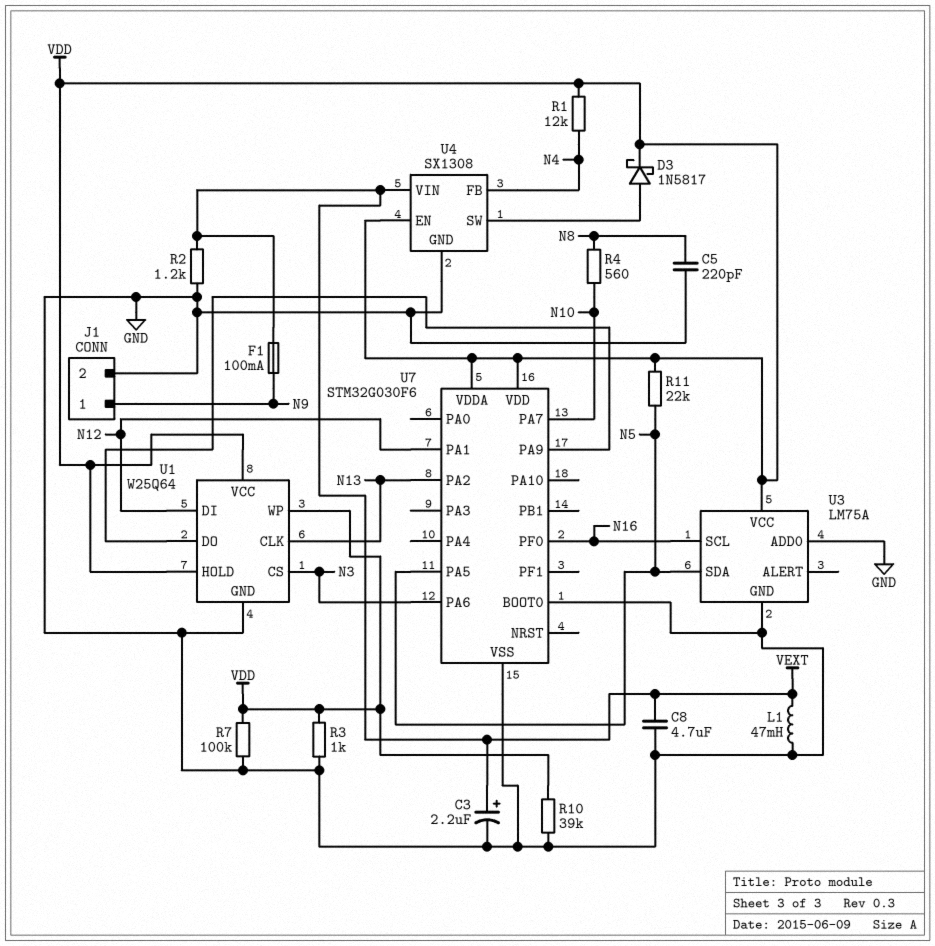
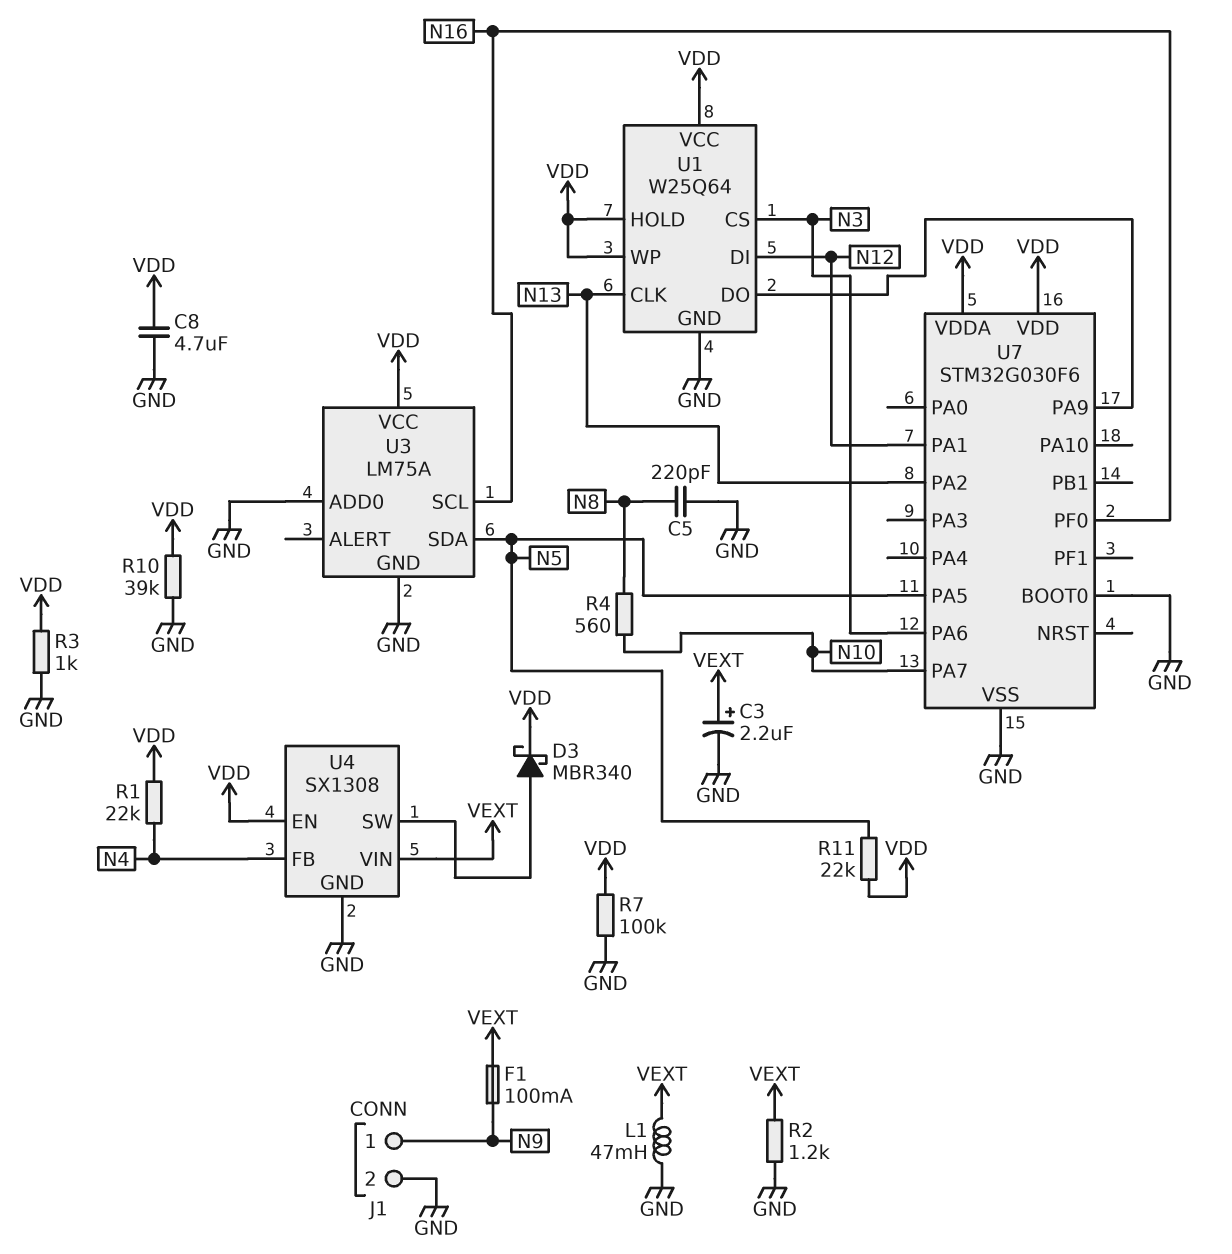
C8: 4.7uF (GND, VEXT) -> 4.7uF (GND, VDD)
D3: schottky 1N5817 (A U4/SW, K VDD) -> schottky MBR340 (A U4/SW, K VDD)
R1: 12k (N4, VDD) -> 22k (N4, VDD)

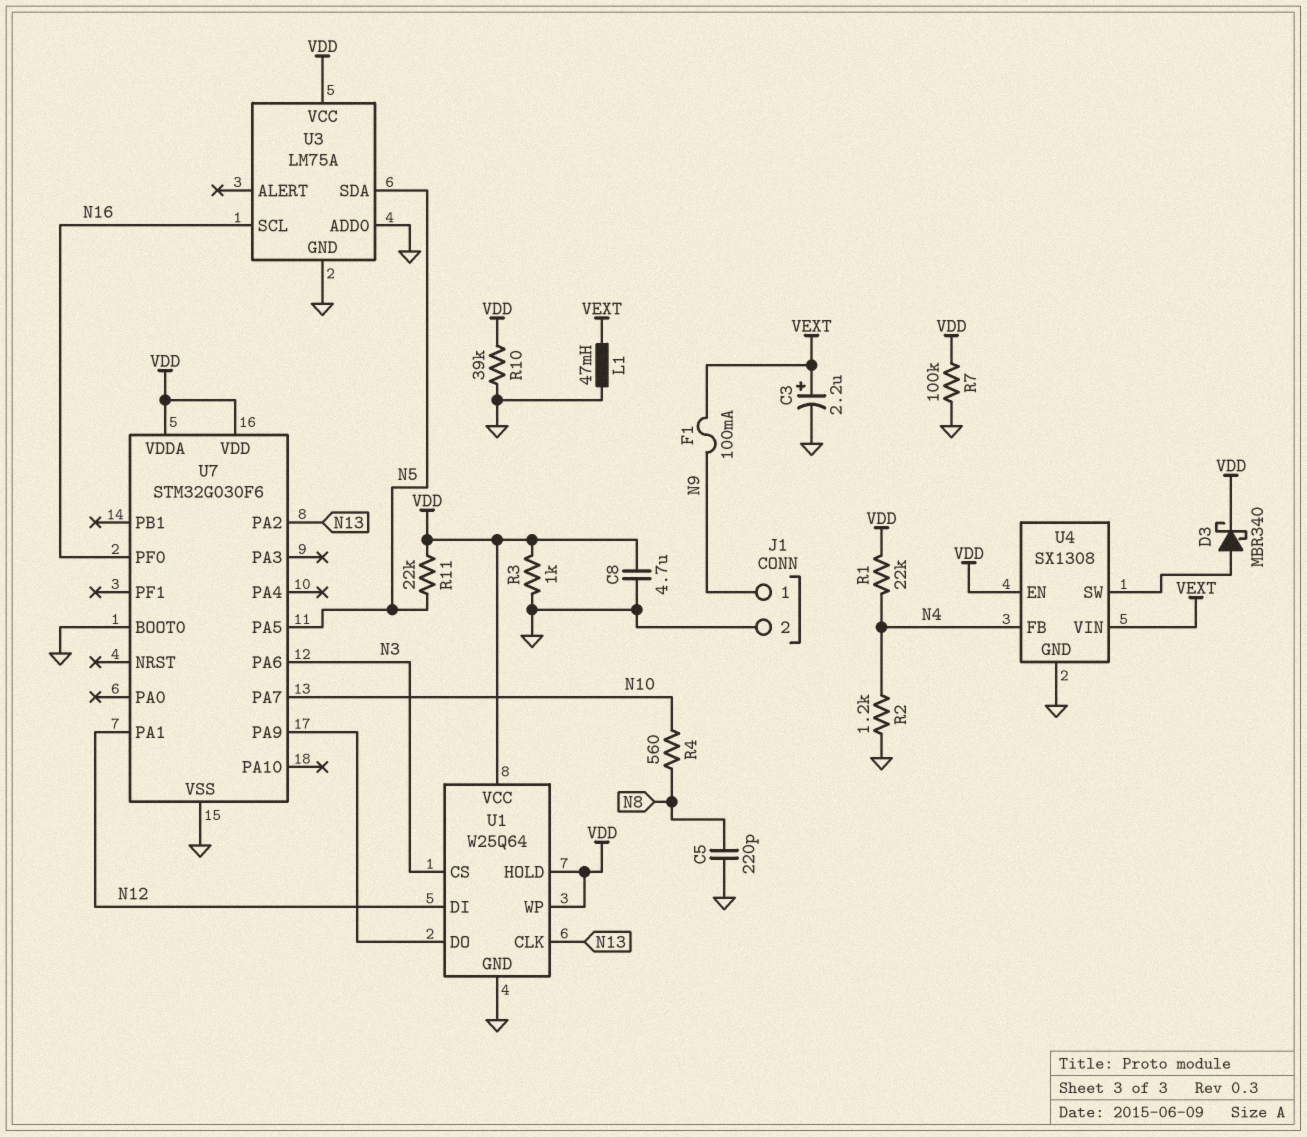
R2: 1.2k (GND, VEXT) -> 1.2k (GND, N4)

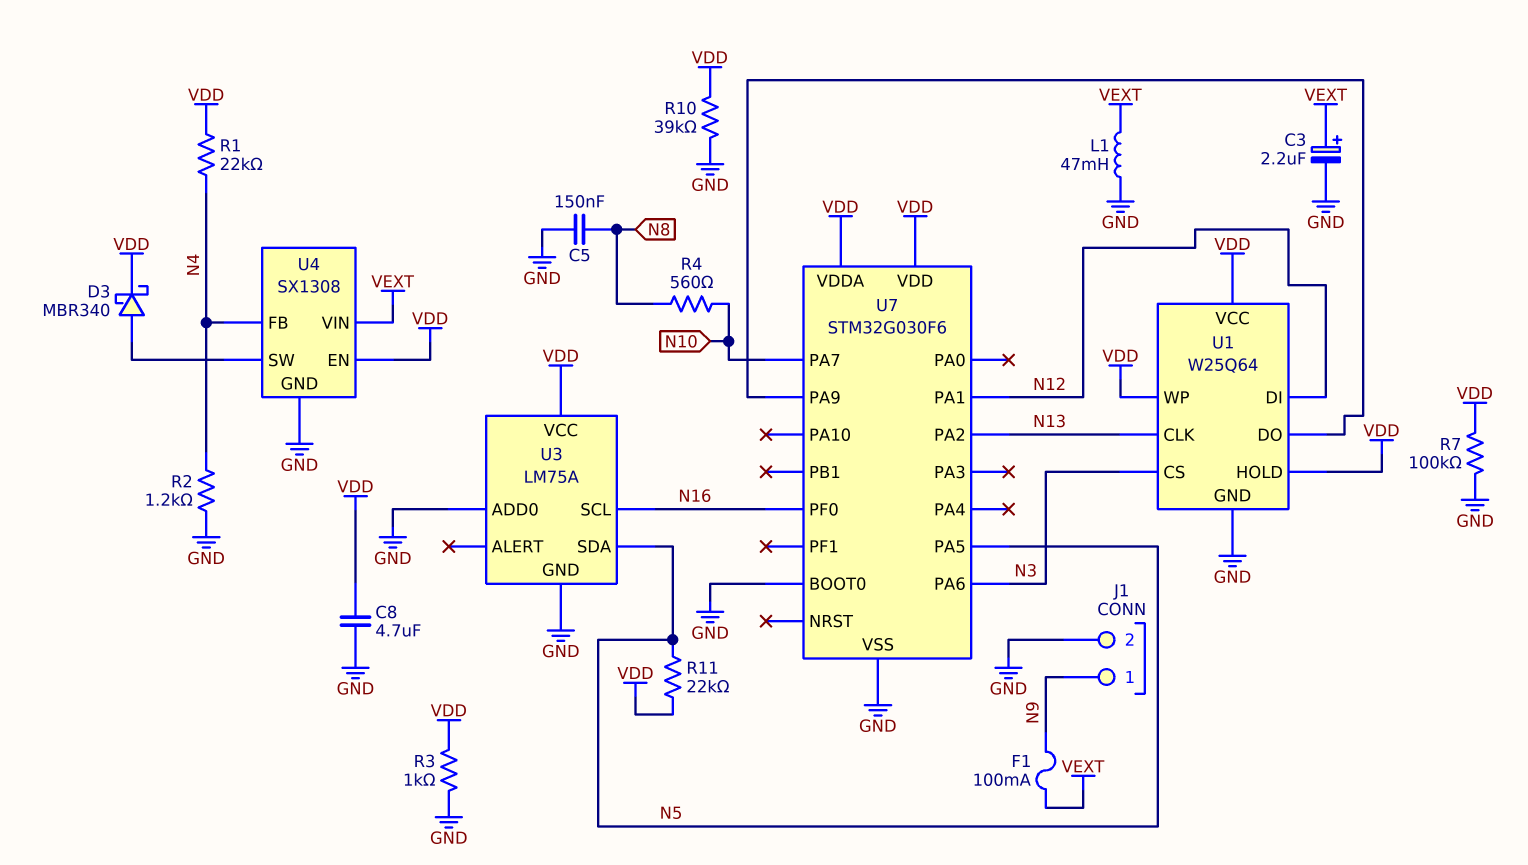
C5: 220pF (GND, N8) -> 150nF (GND, N8)

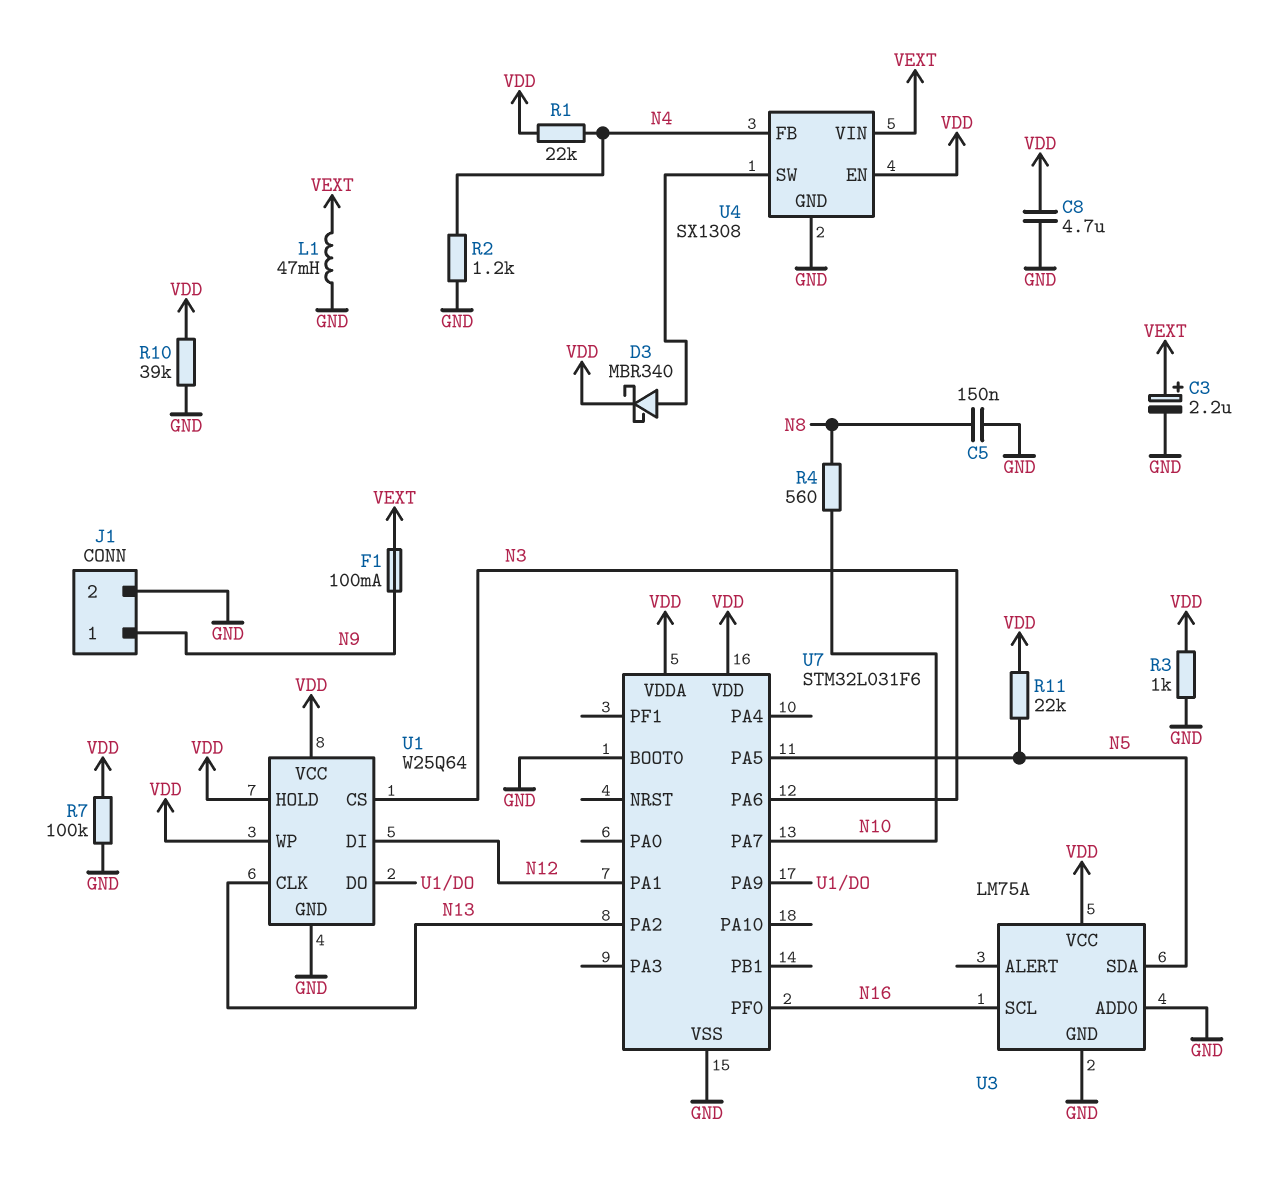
U7: STM32G030F6 -> STM32L031F6

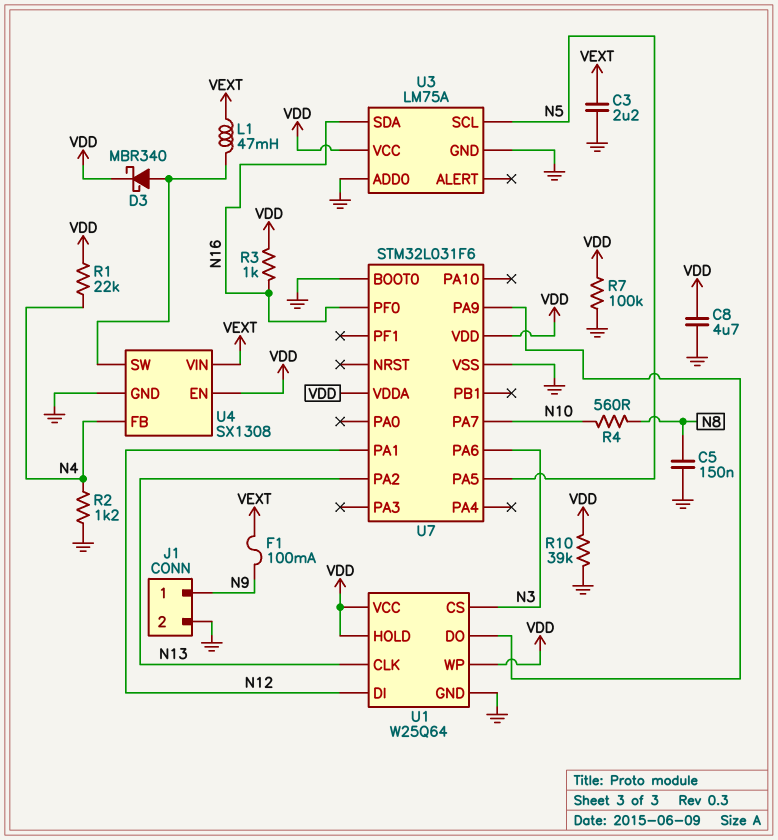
C3: 2.2uF (plus VEXT, minus GND) -> 2.2uF (GND, VEXT)
L1: 47mH (GND, VEXT) -> 47mH (U4/SW, VEXT)
R3: 1k (GND, VDD) -> 1k (N16, VDD)
R11: 22k (N5, VDD) -> none
U3 pin SCL: N16 -> N5
U3 pin SDA: N5 -> N16

